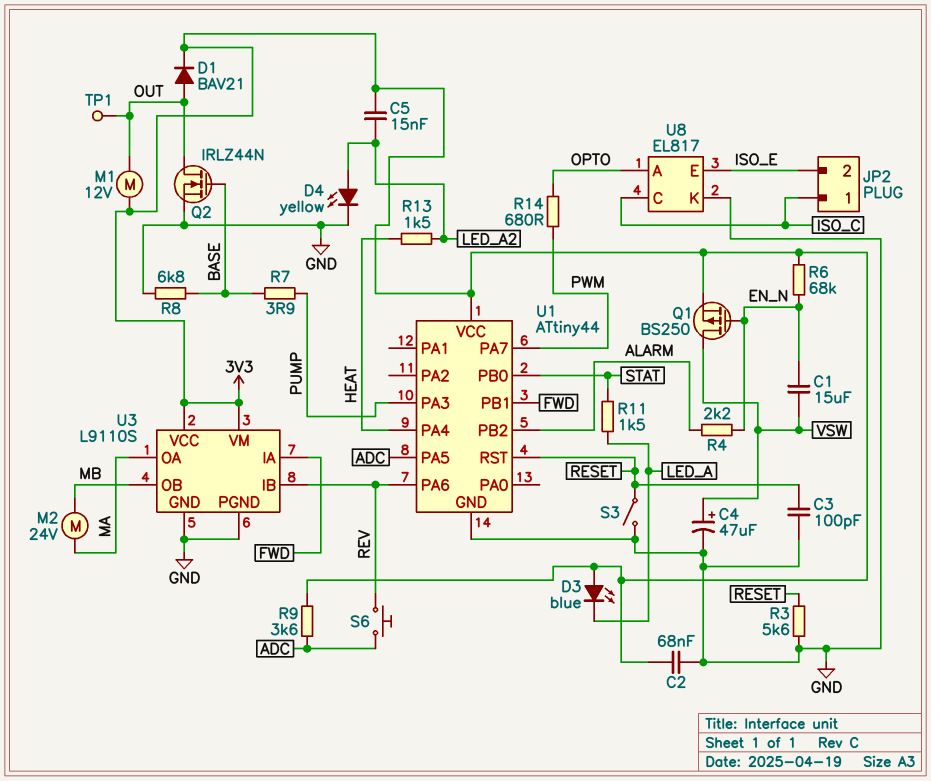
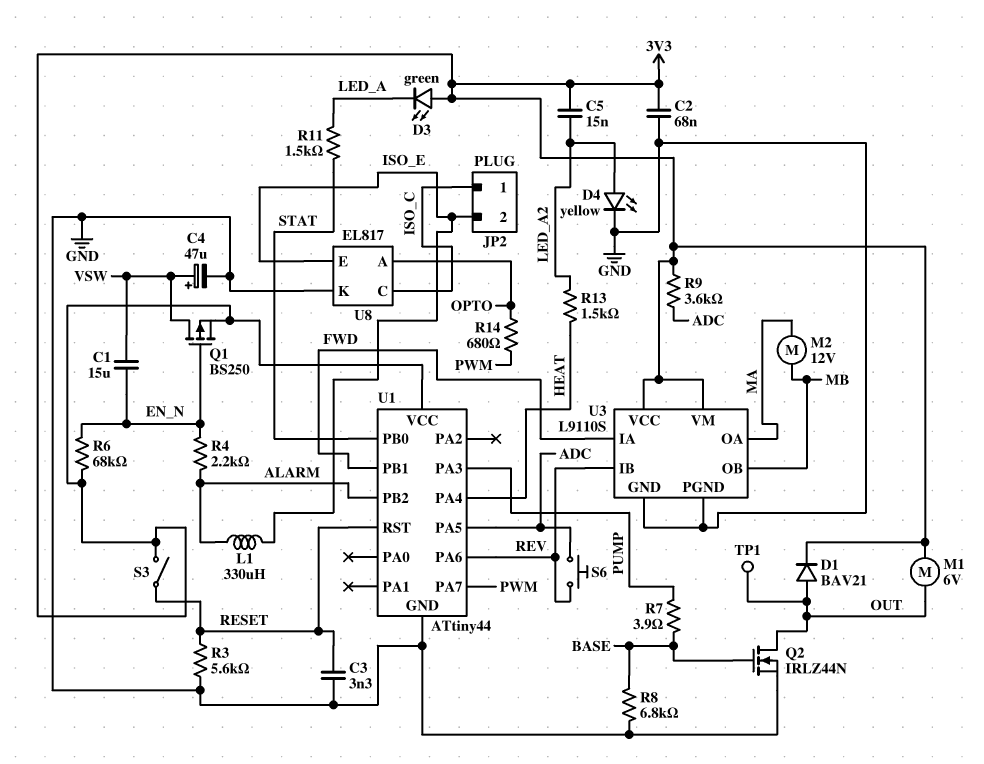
C3: 100pF (GND, RESET) -> 3.3nF (GND, RESET)
D3: LED blue (A 3V3, K LED_A) -> LED green (A 3V3, K LED_A)
L1: none -> 330uH (ALARM, ISO_E)
M1: motor 12V (3V3, OUT) -> motor 6V (3V3, OUT)
M2: motor 24V (MA, MB) -> motor 12V (MA, MB)
S3: switch (GND, RESET) -> switch (3V3, RESET)

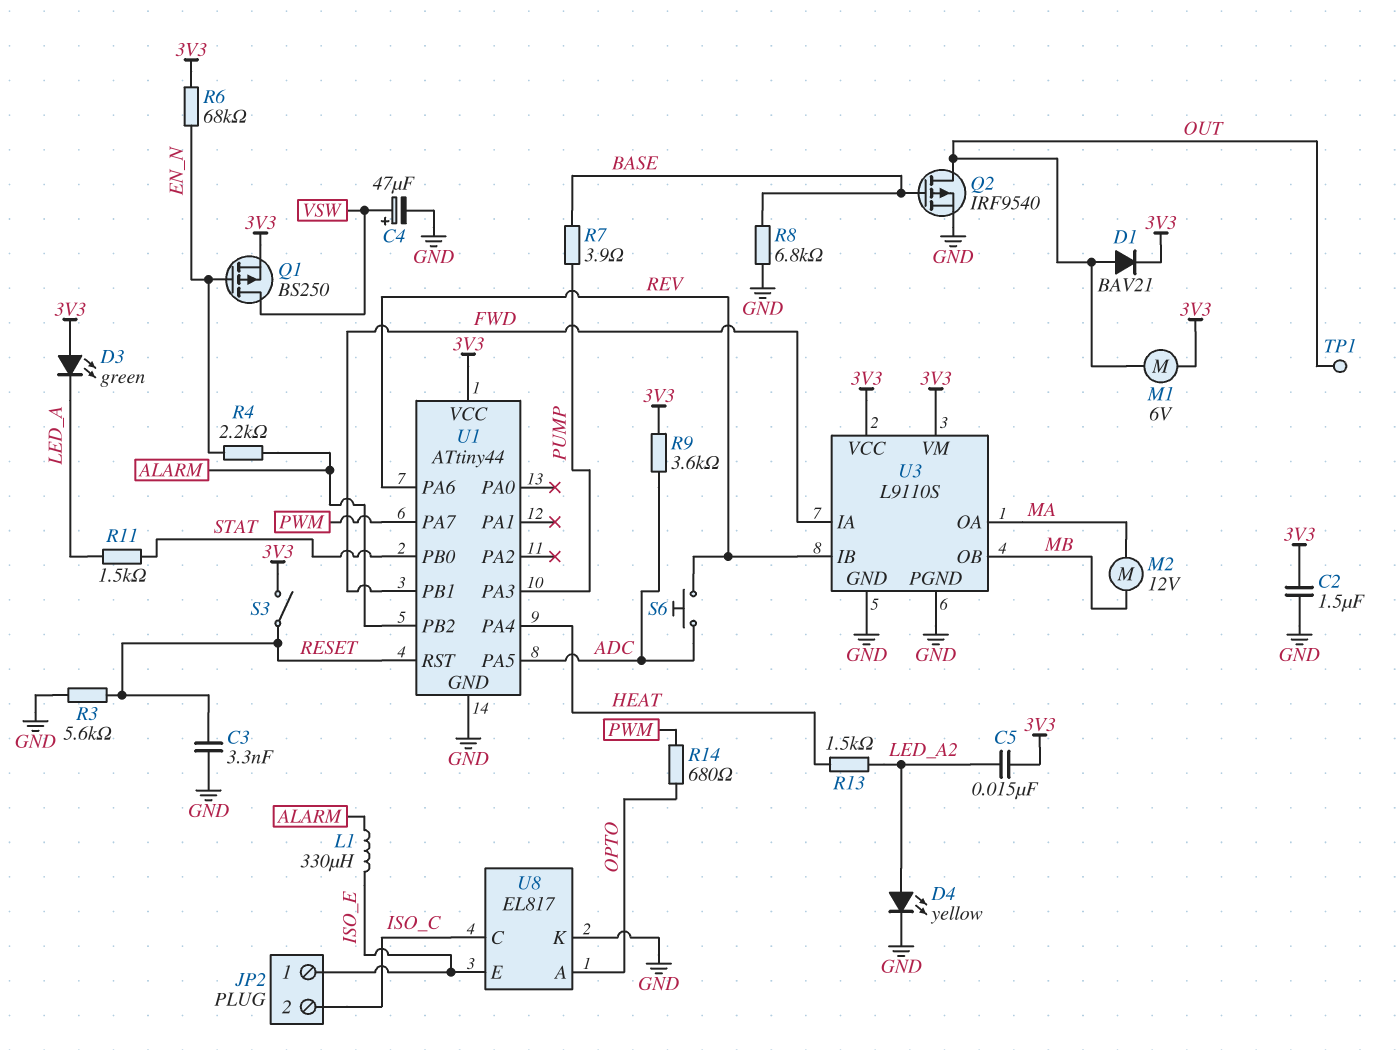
C1: 15uF (EN_N, VSW) -> none
C2: 68nF (3V3, GND) -> 1.5uF (3V3, GND)
JP2 pin 1: ISO_C -> ISO_E
JP2 pin 2: ISO_E -> ISO_C
Q2: NMOS IRLZ44N (G BASE, D OUT, S GND) -> PMOS IRF9540 (G BASE, D OUT, S GND)

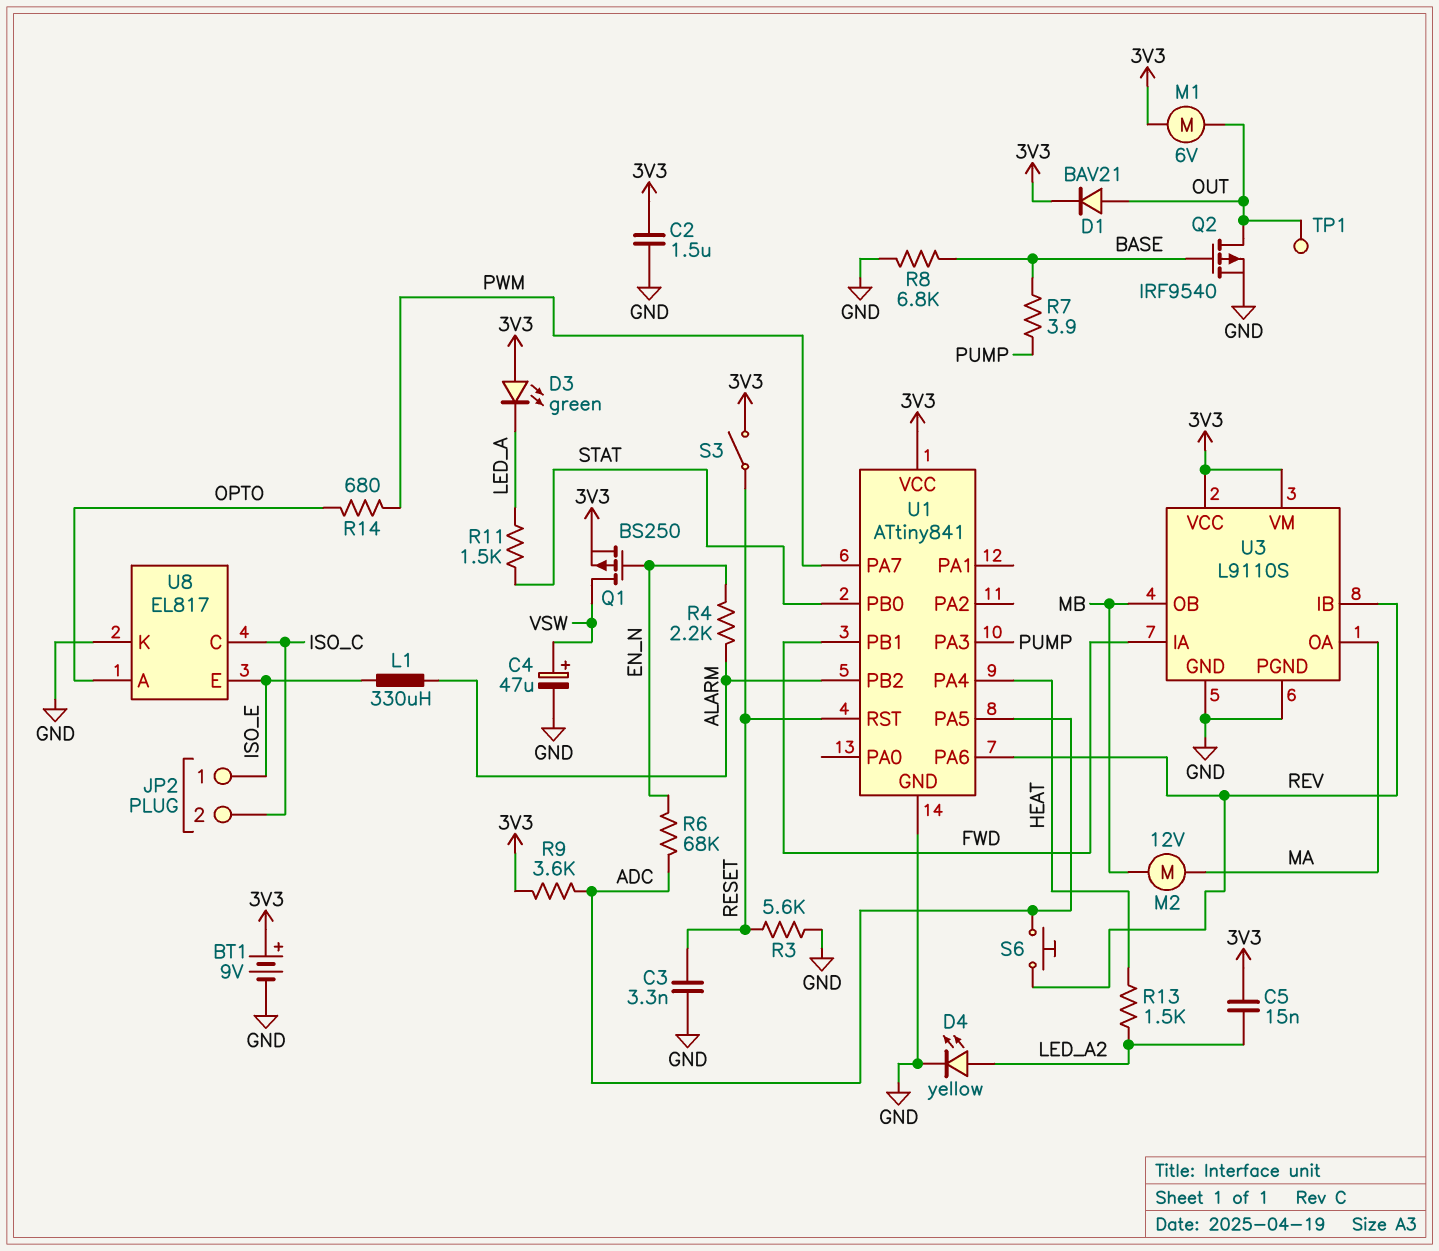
BT1: none -> 9V (plus 3V3, minus GND)
R6: 68k (3V3, EN_N) -> 68k (ADC, EN_N)
U1: ATtiny44 -> ATtiny841

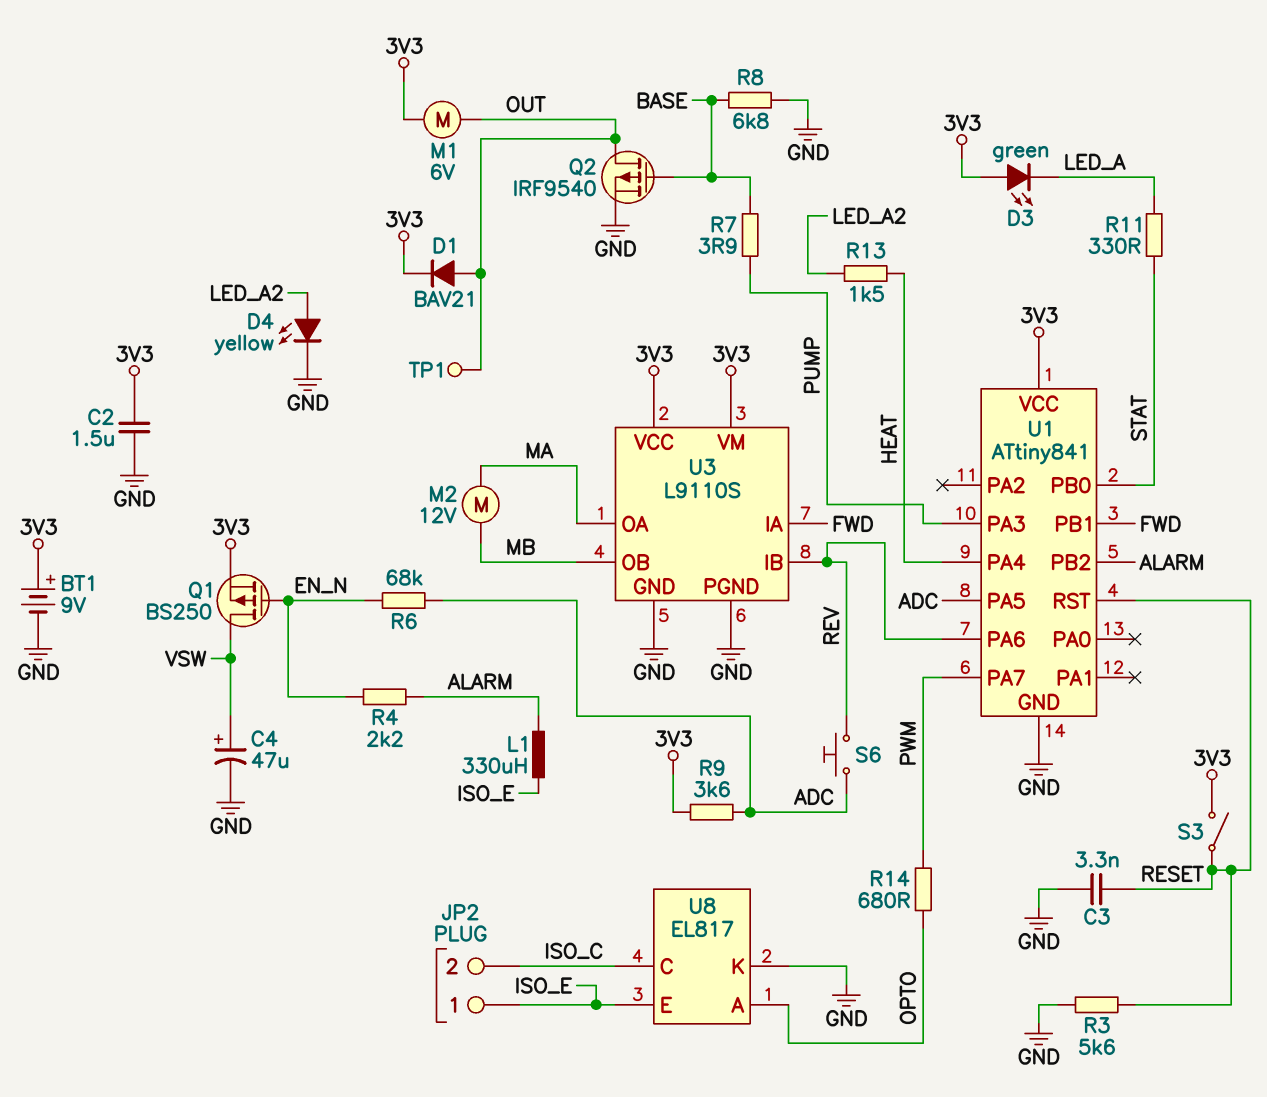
C5: 15nF (3V3, LED_A2) -> none
R11: 1.5k (LED_A, STAT) -> 330 (LED_A, STAT)

